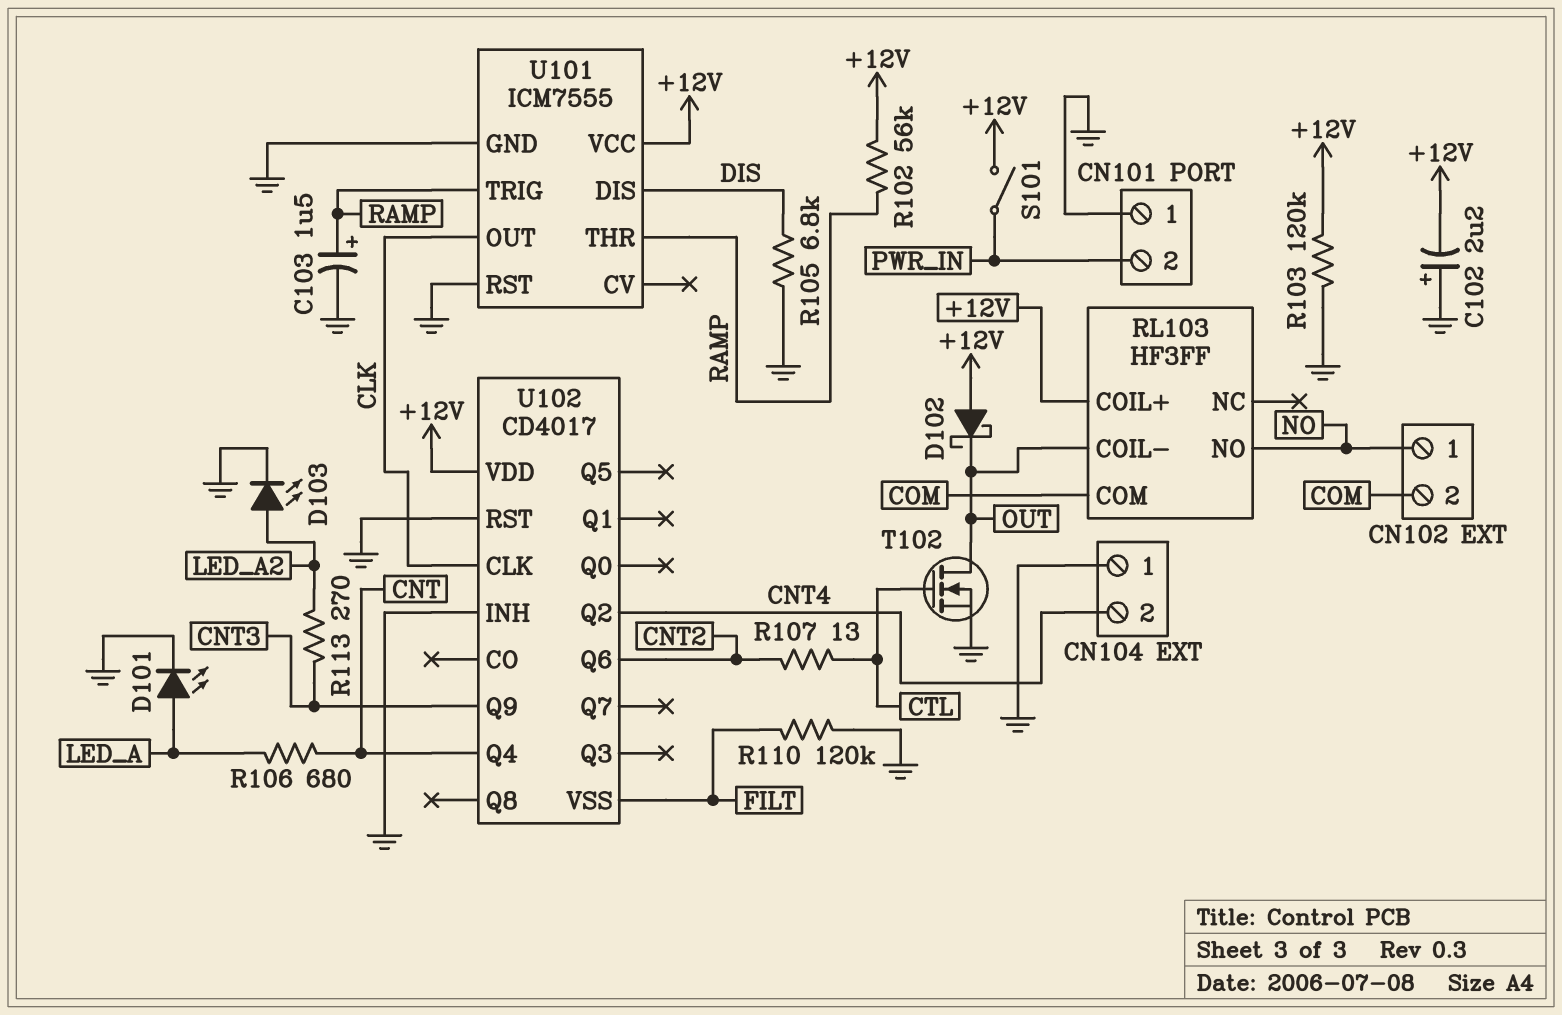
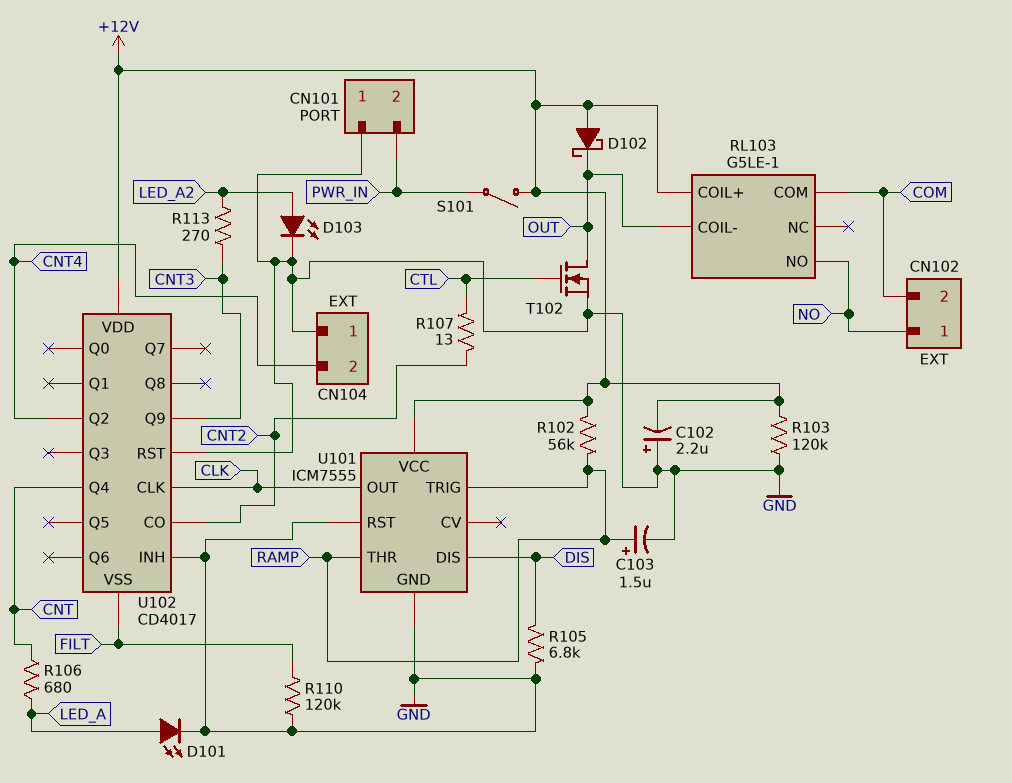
RL103: HF3FF -> G5LE-1
U102 pin CO: none -> CNT2
U102 pin Q6: CNT2 -> none

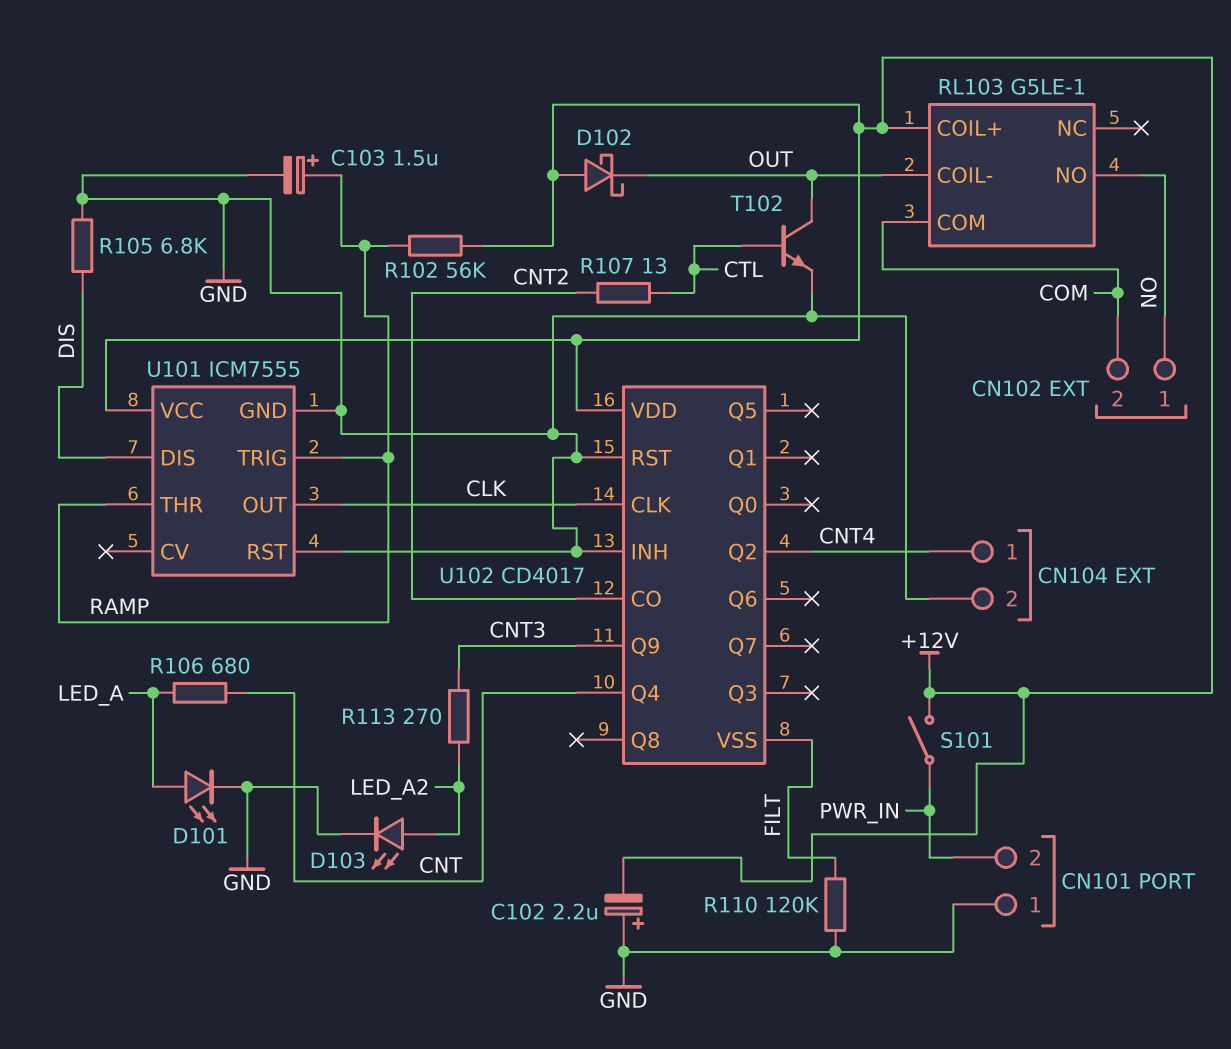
CN104 pin 1: GND -> CNT4
CN104 pin 2: CNT4 -> GND
R103: 120k (+12V, GND) -> none
T102: NMOS (G CTL, D OUT, S GND) -> NPN (B CTL, C OUT, E GND)

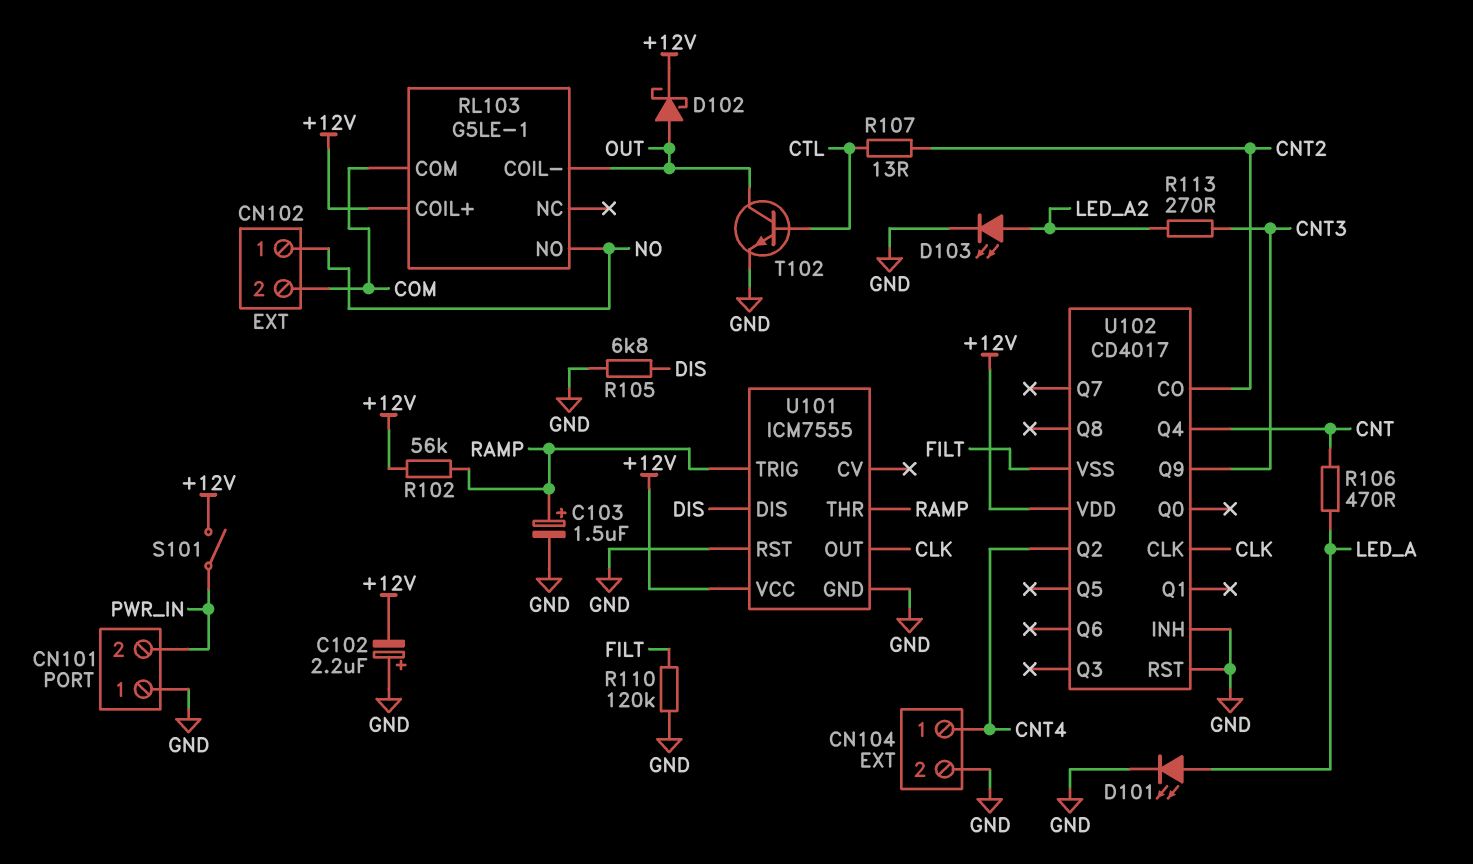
D102: schottky (A +12V, K OUT) -> schottky (A OUT, K +12V)
R106: 680 (CNT, LED_A) -> 470 (CNT, LED_A)

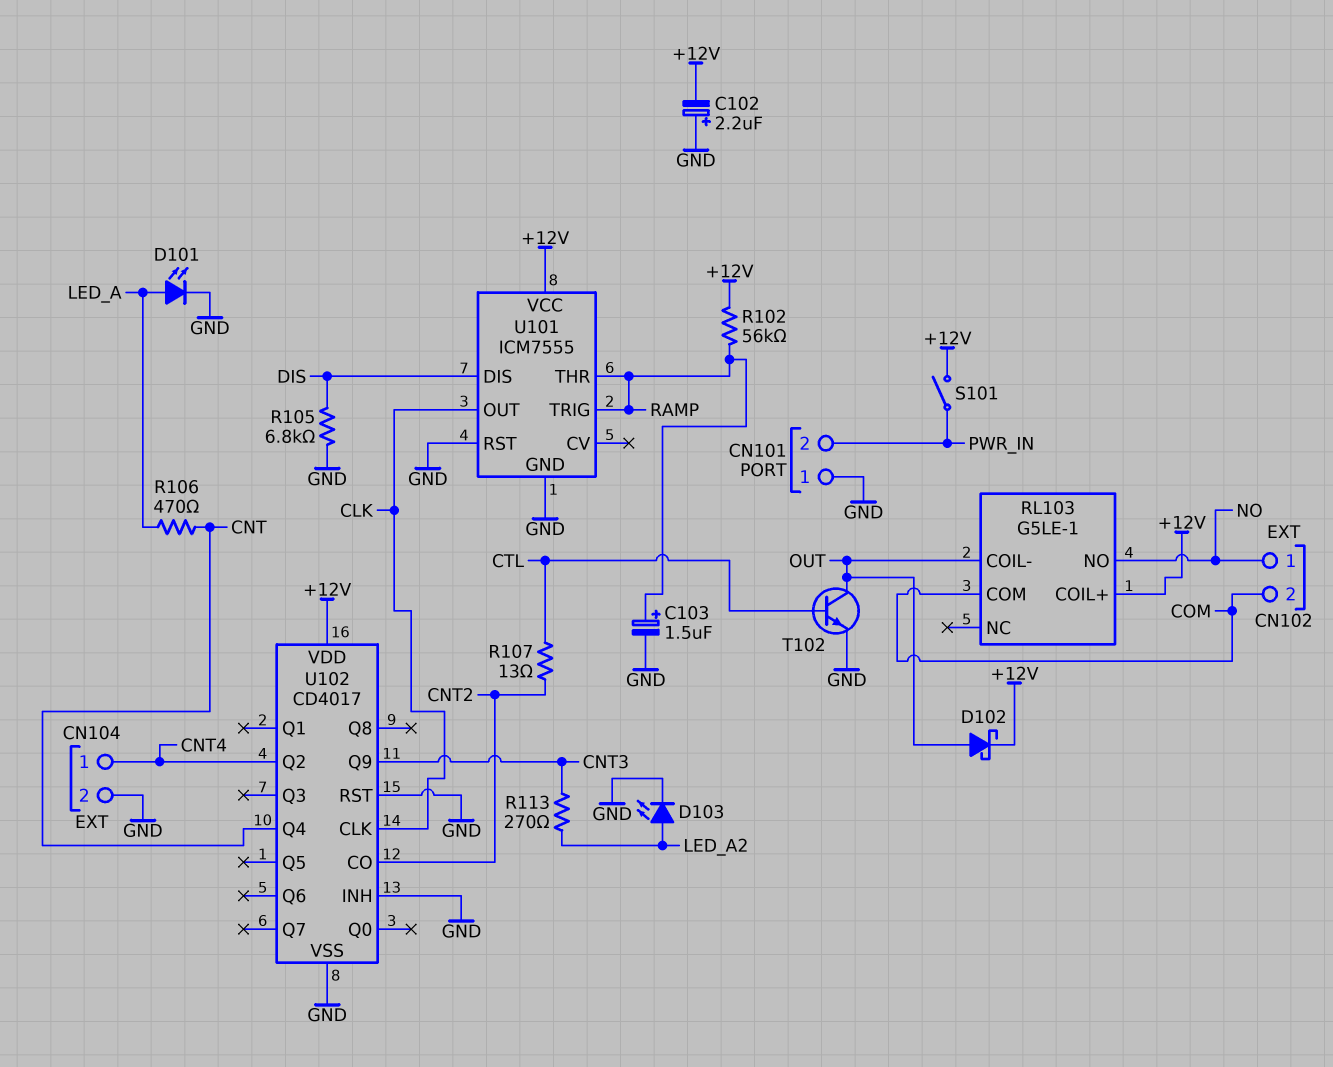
R110: 120k (FILT, GND) -> none
U102 pin VSS: FILT -> GND

